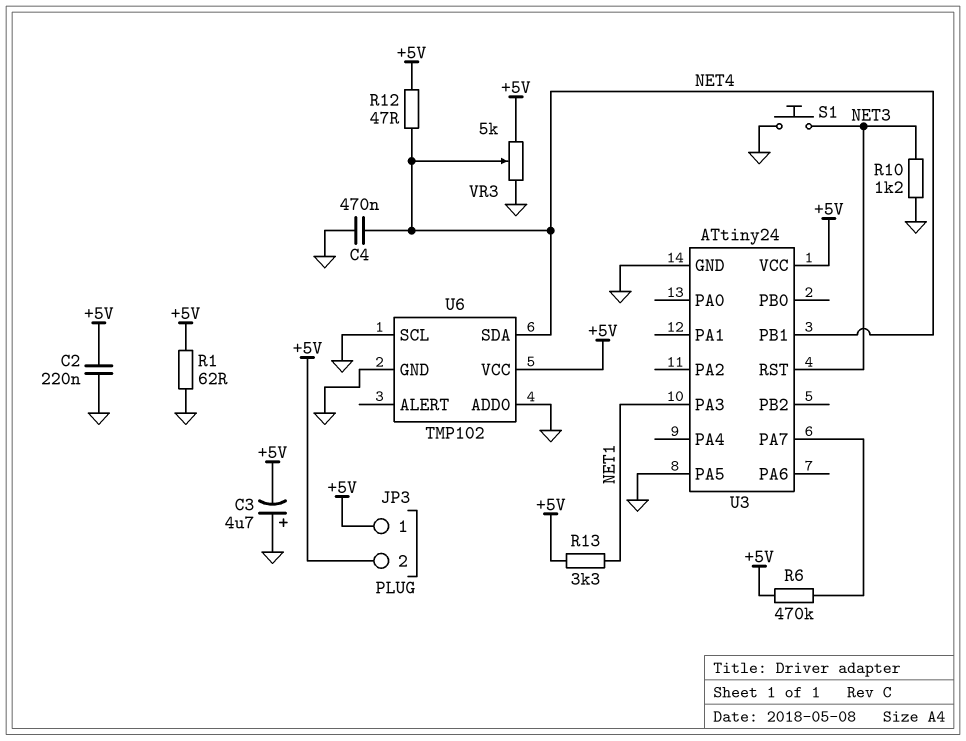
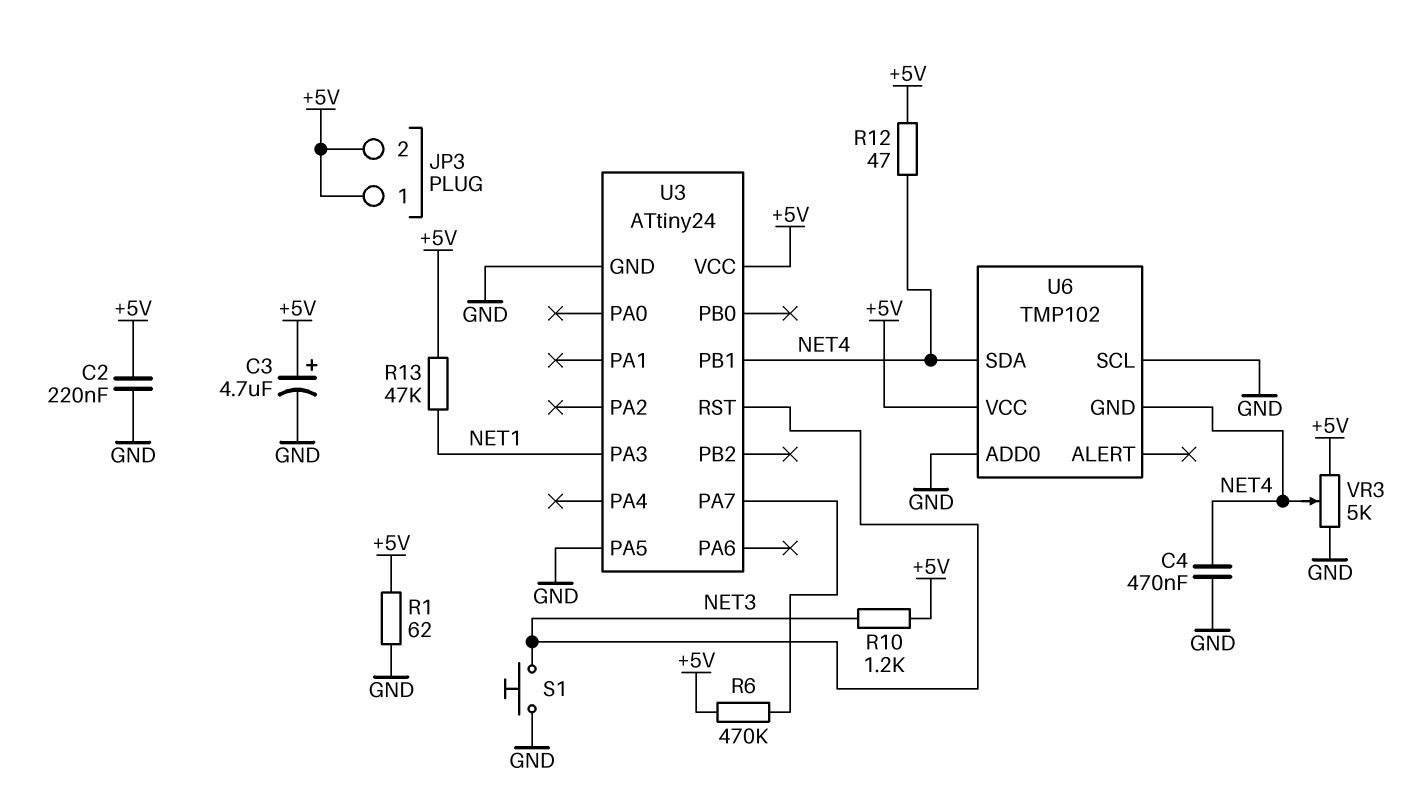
C3: 4.7uF (plus GND, minus +5V) -> 4.7uF (plus +5V, minus GND)
R10: 1.2k (GND, NET3) -> 1.2k (+5V, NET3)
R13: 3.3k (+5V, NET1) -> 47k (+5V, NET1)
U6 pin GND: GND -> NET4

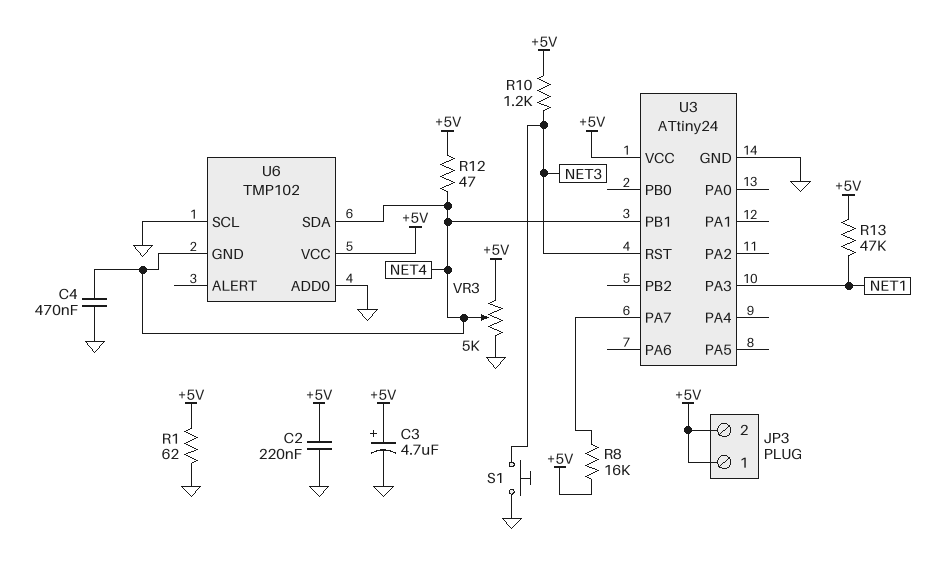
R6: 470k (+5V, U3/PA7) -> none
R8: none -> 16k (+5V, U3/PA7)
U3 pin PA5: GND -> none

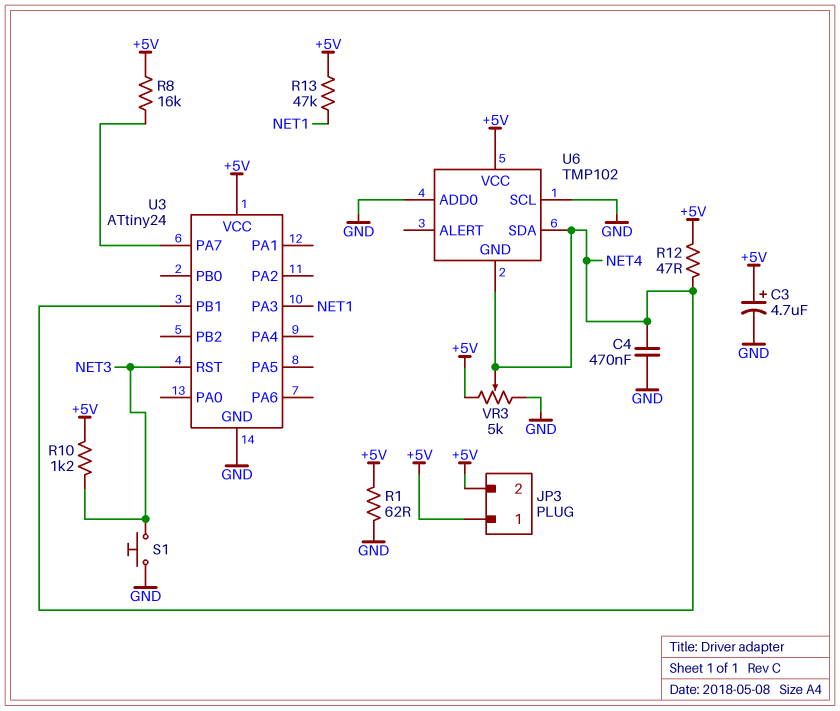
C2: 220nF (+5V, GND) -> none

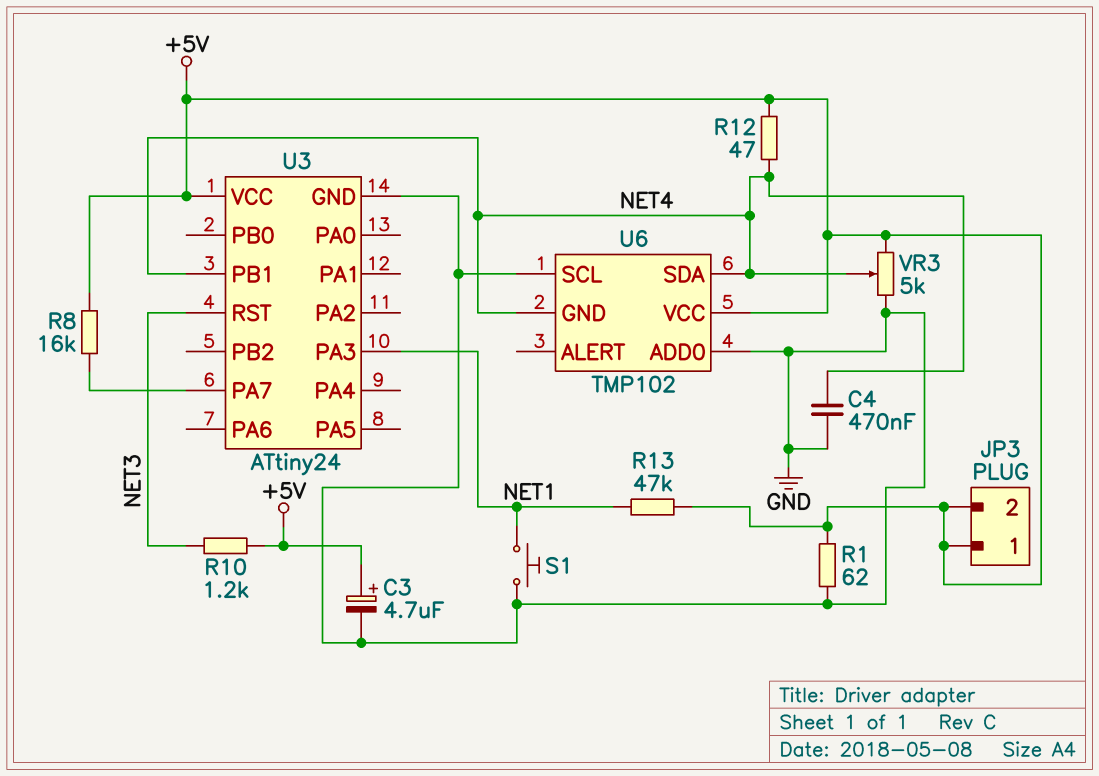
S1: button (GND, NET3) -> button (GND, NET1)

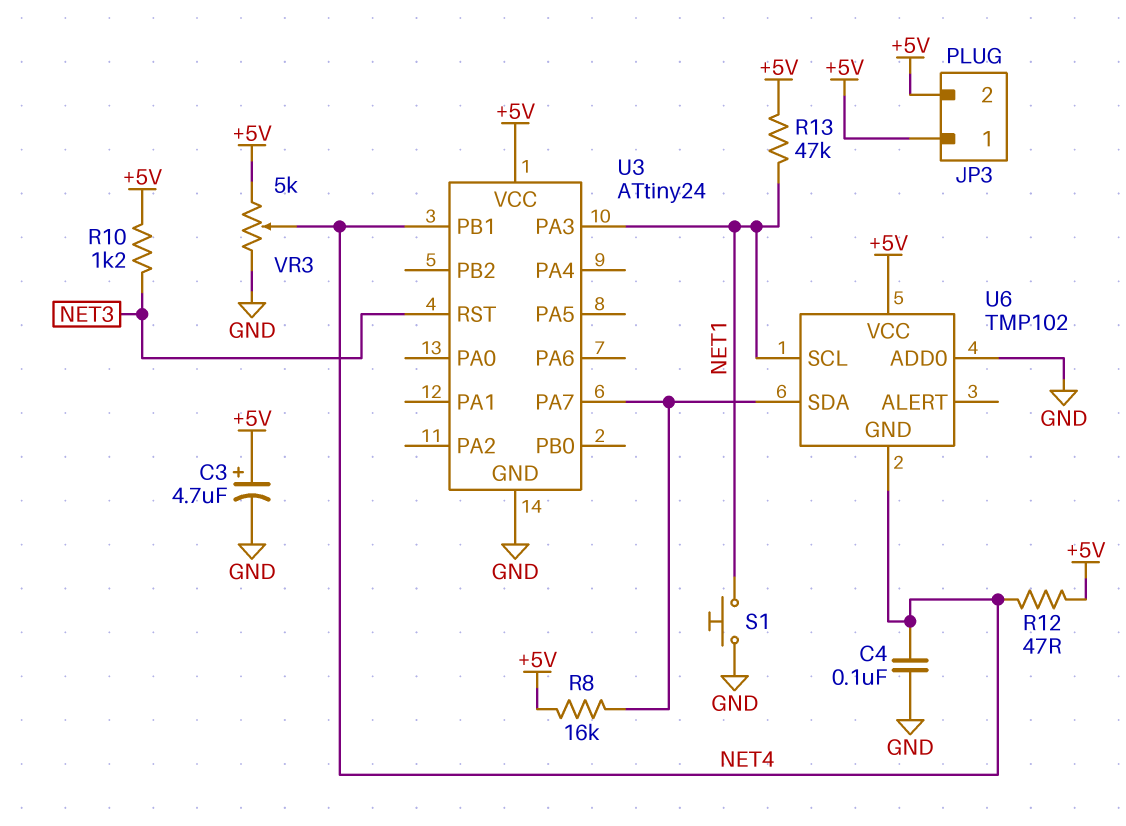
C4: 470nF (GND, NET4) -> 100nF (GND, NET4)
R1: 62 (+5V, GND) -> none
U6 pin SCL: GND -> NET1
U6 pin SDA: NET4 -> U3/PA7

